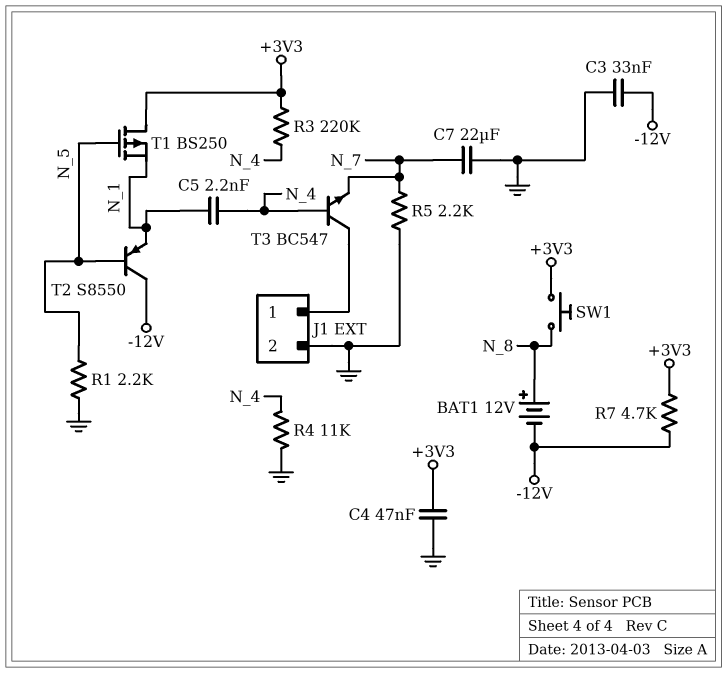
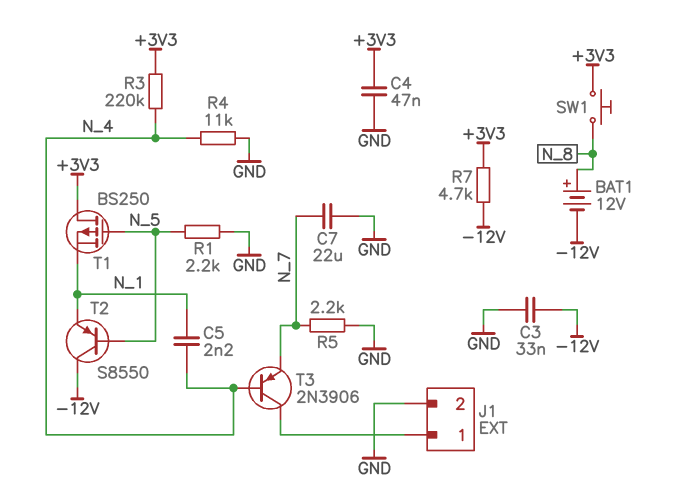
T3: NPN BC547 (B N_4, C J1/1, E N_7) -> PNP 2N3906 (B N_4, C J1/1, E N_7)

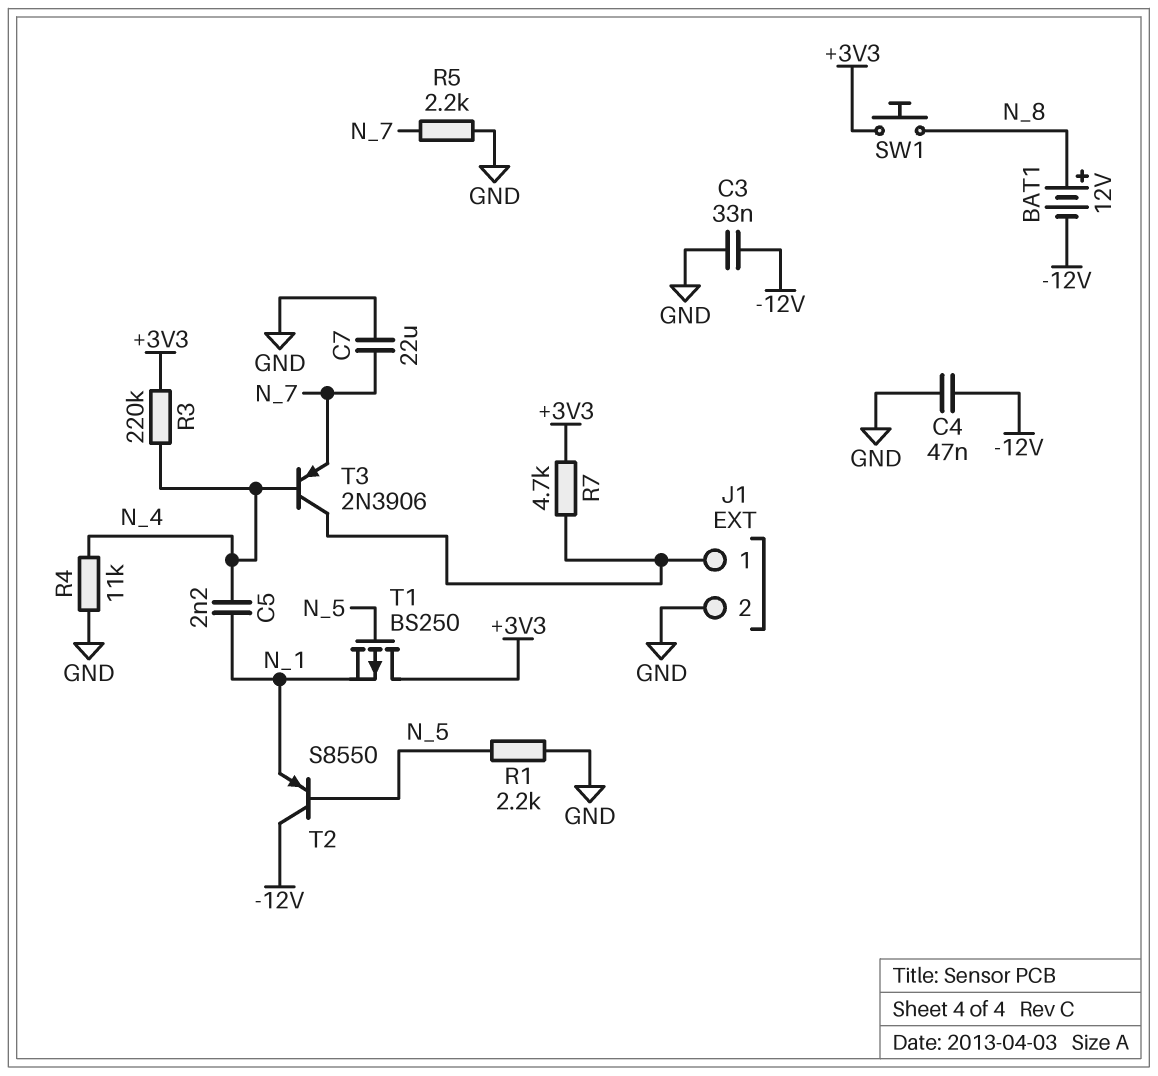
C4: 47nF (+3V3, GND) -> 47nF (-12V, GND)
R7: 4.7k (+3V3, -12V) -> 4.7k (+3V3, J1/1)

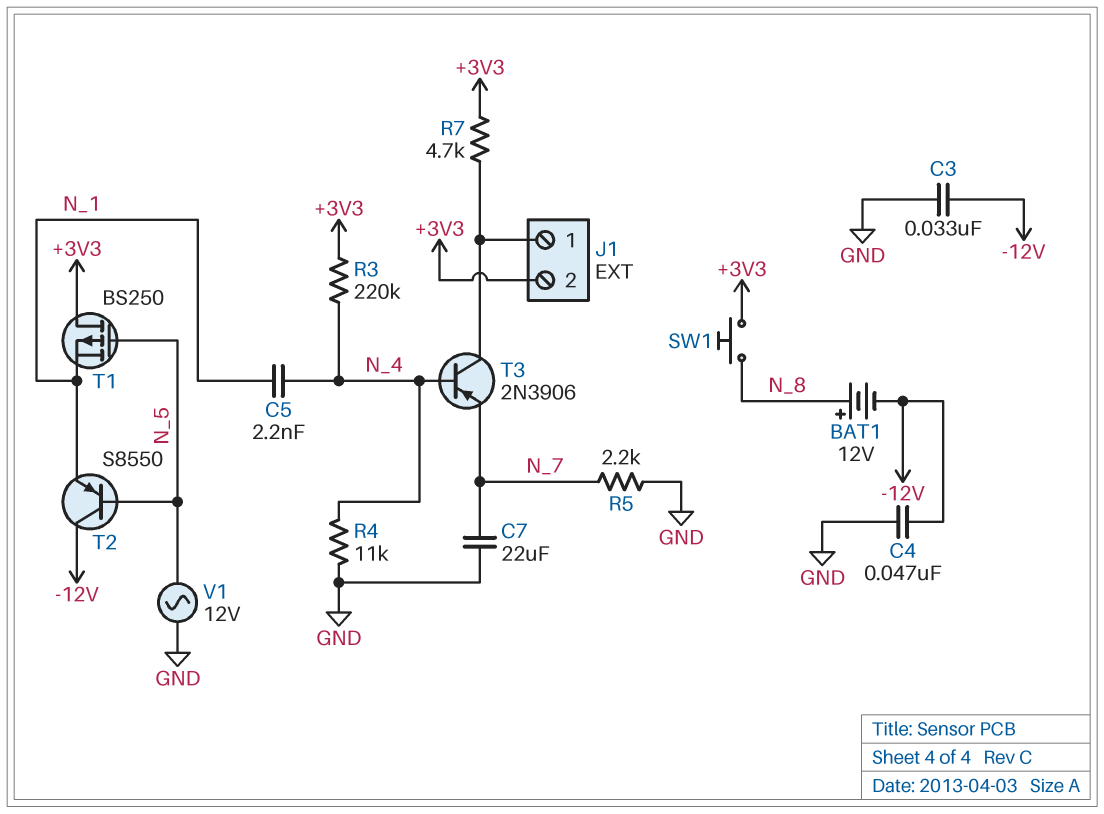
J1 pin 2: GND -> +3V3
R1: 2.2k (GND, N_5) -> none
V1: none -> AC 12V (GND, N_5)

